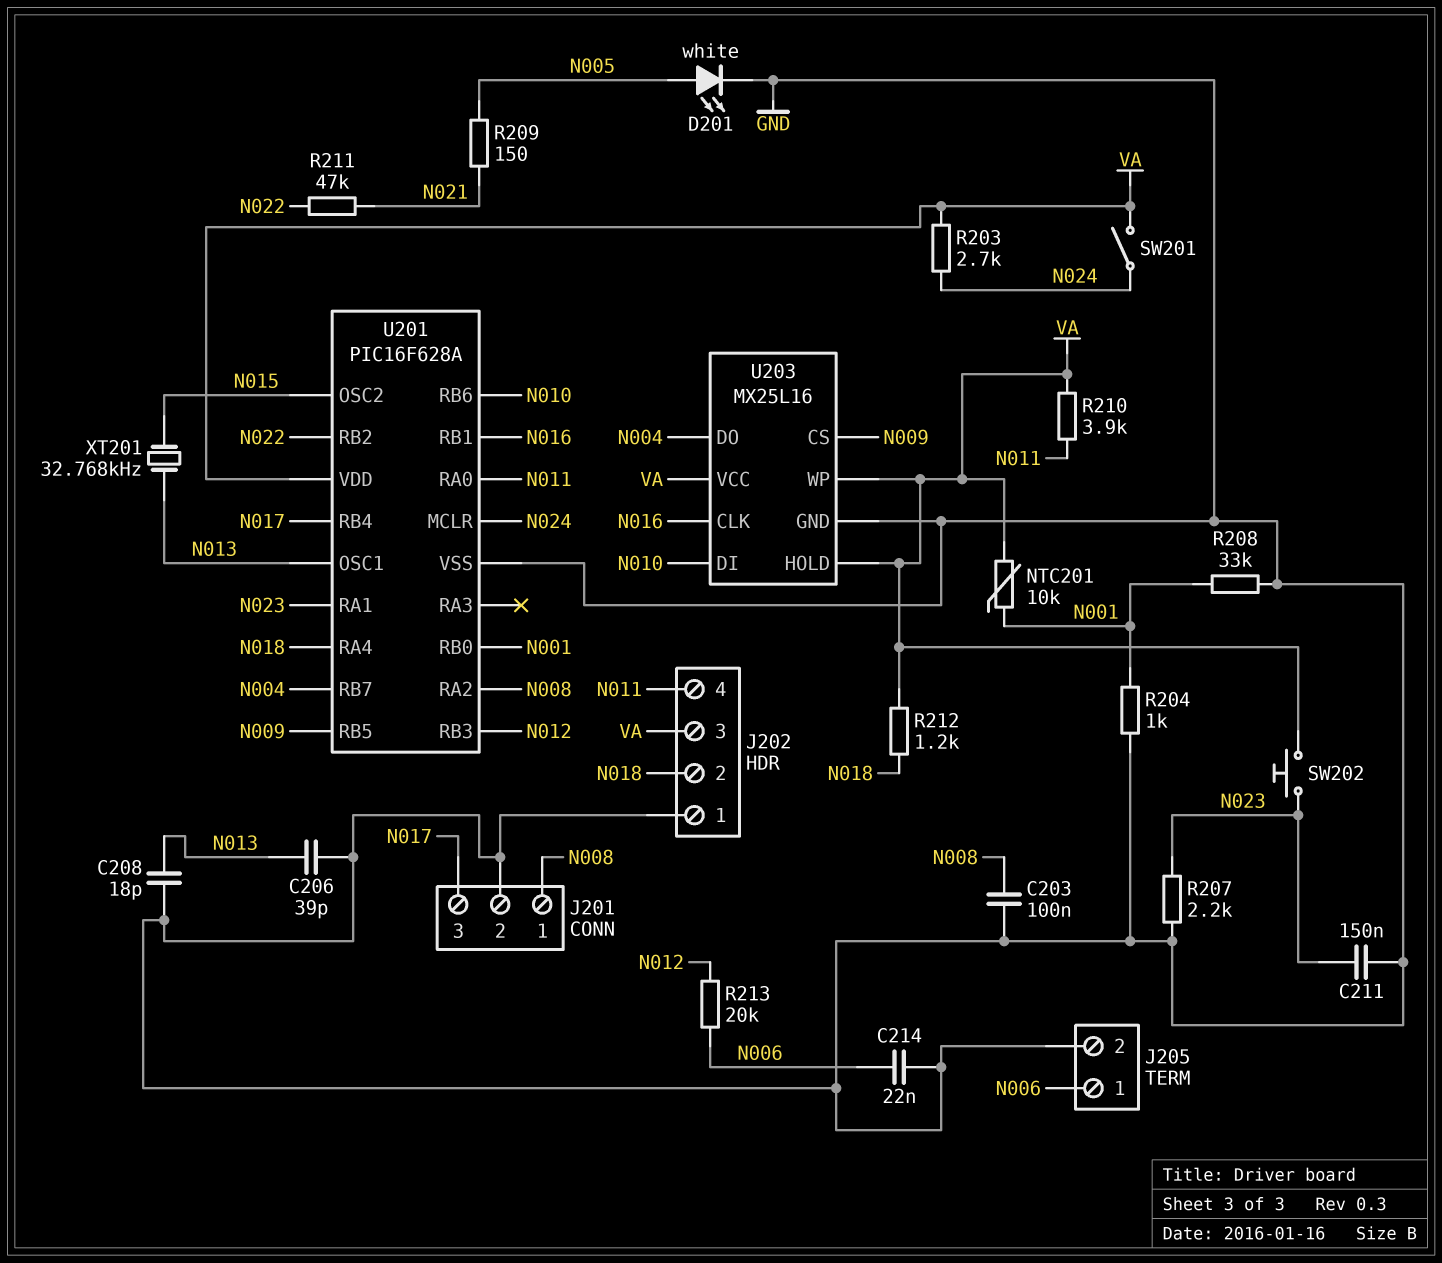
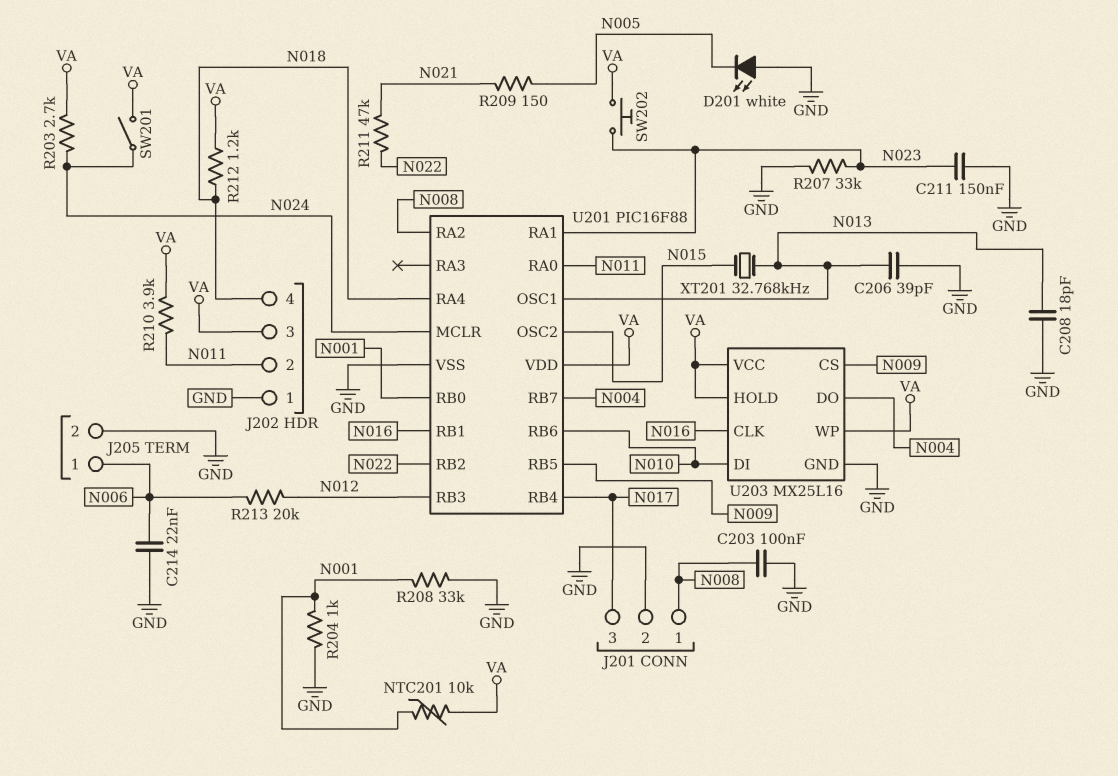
D201: LED white (A N005, K GND) -> LED white (A GND, K N005)
J202 pin 2: N018 -> N011
J202 pin 4: N011 -> N018
R207: 2.2k (GND, N023) -> 33k (GND, N023)
U201: PIC16F628A -> PIC16F88

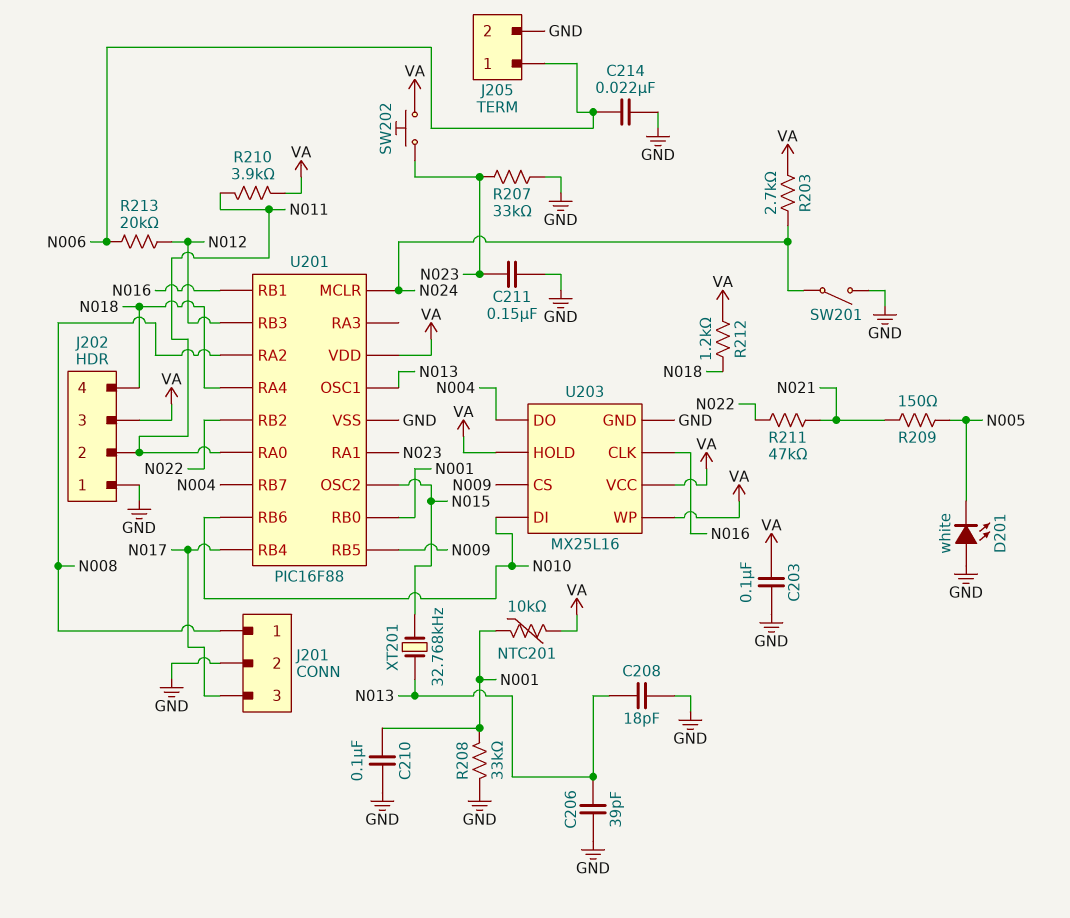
C203: 100nF (GND, N008) -> 100nF (GND, VA)
C210: none -> 100nF (GND, N001)
R204: 1k (GND, N001) -> none
SW201: switch (N024, VA) -> switch (GND, N024)

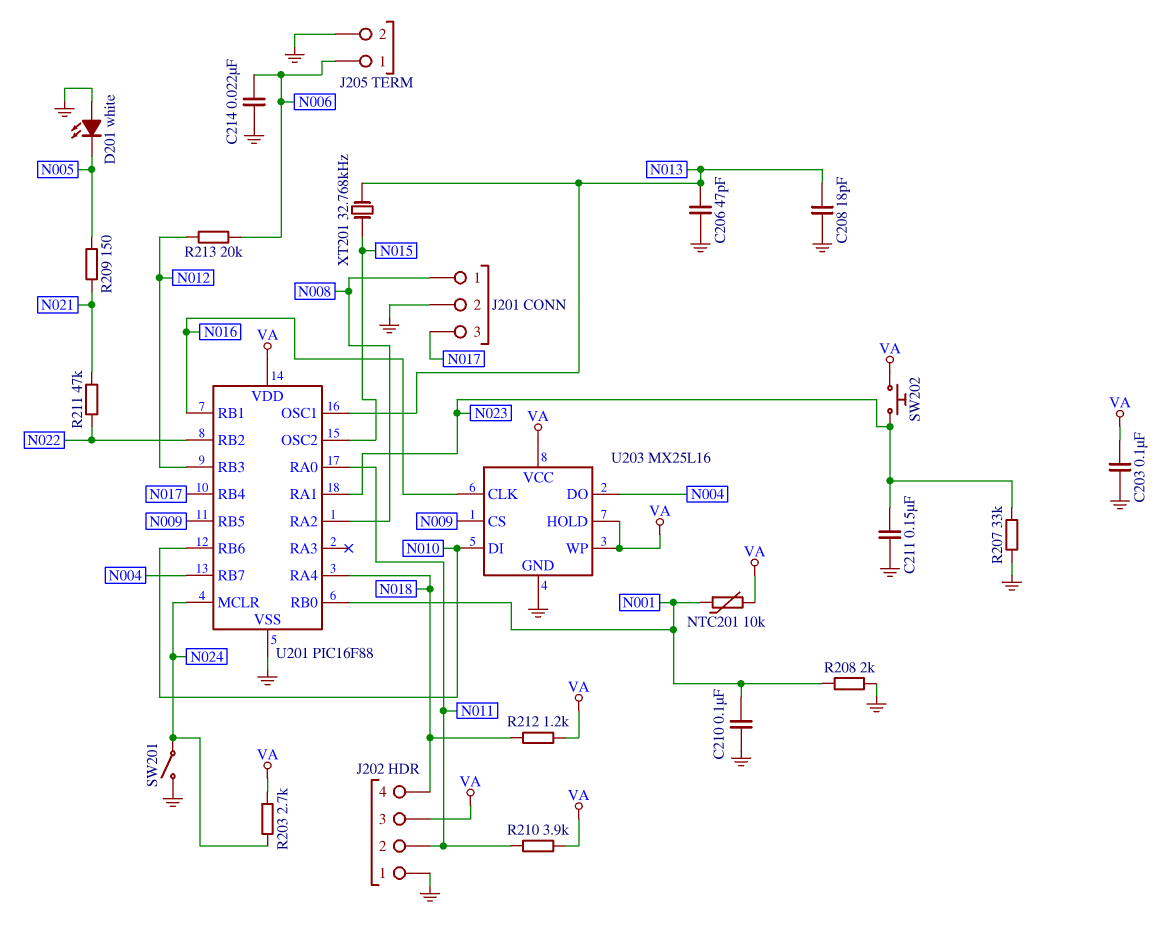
C206: 39pF (GND, N013) -> 47pF (GND, N013)
R208: 33k (GND, N001) -> 2k (GND, N001)

